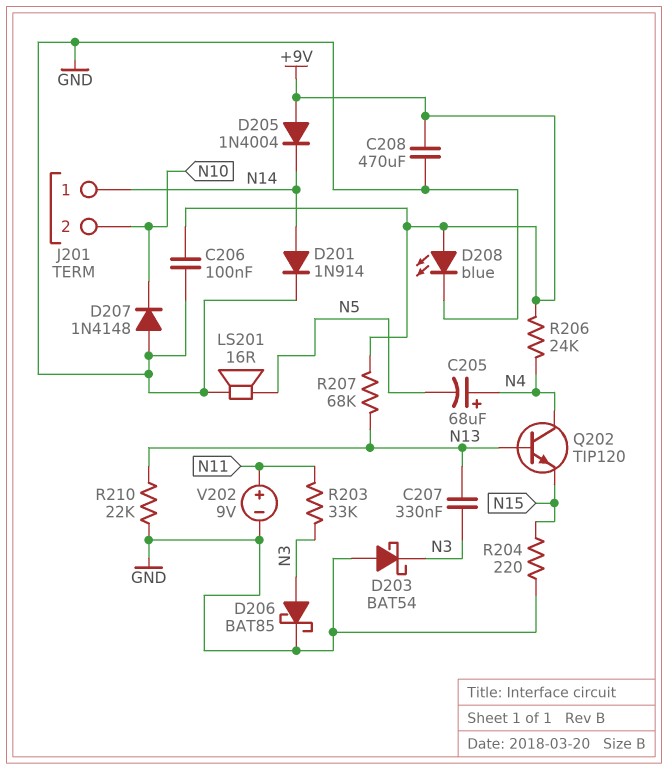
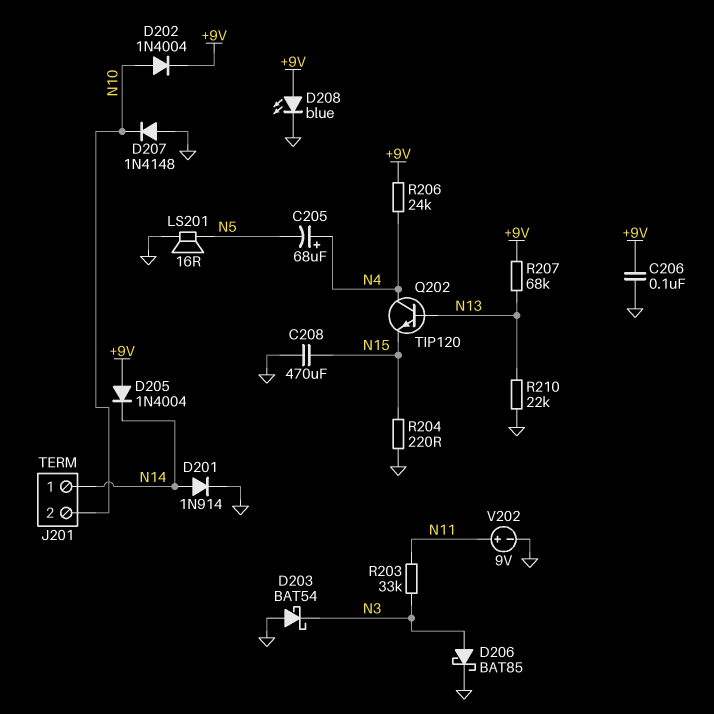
C207: 330nF (N3, N13) -> none
C208: 470uF (+9V, GND) -> 470uF (GND, N15)
D202: none -> diode 1N4004 (A N10, K +9V)

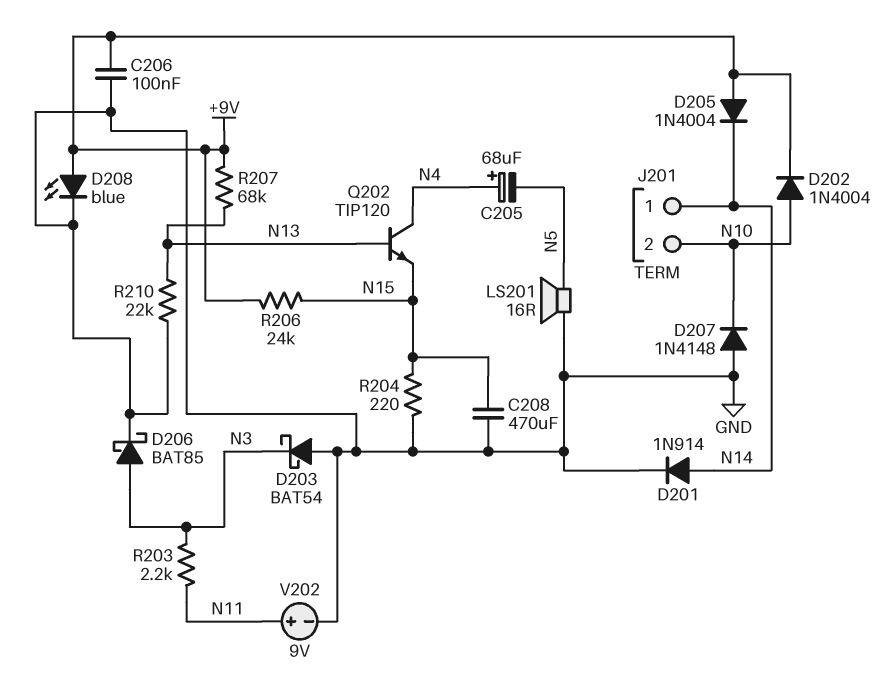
R203: 33k (N3, N11) -> 2.2k (N3, N11)
R206: 24k (+9V, N4) -> 24k (+9V, N15)

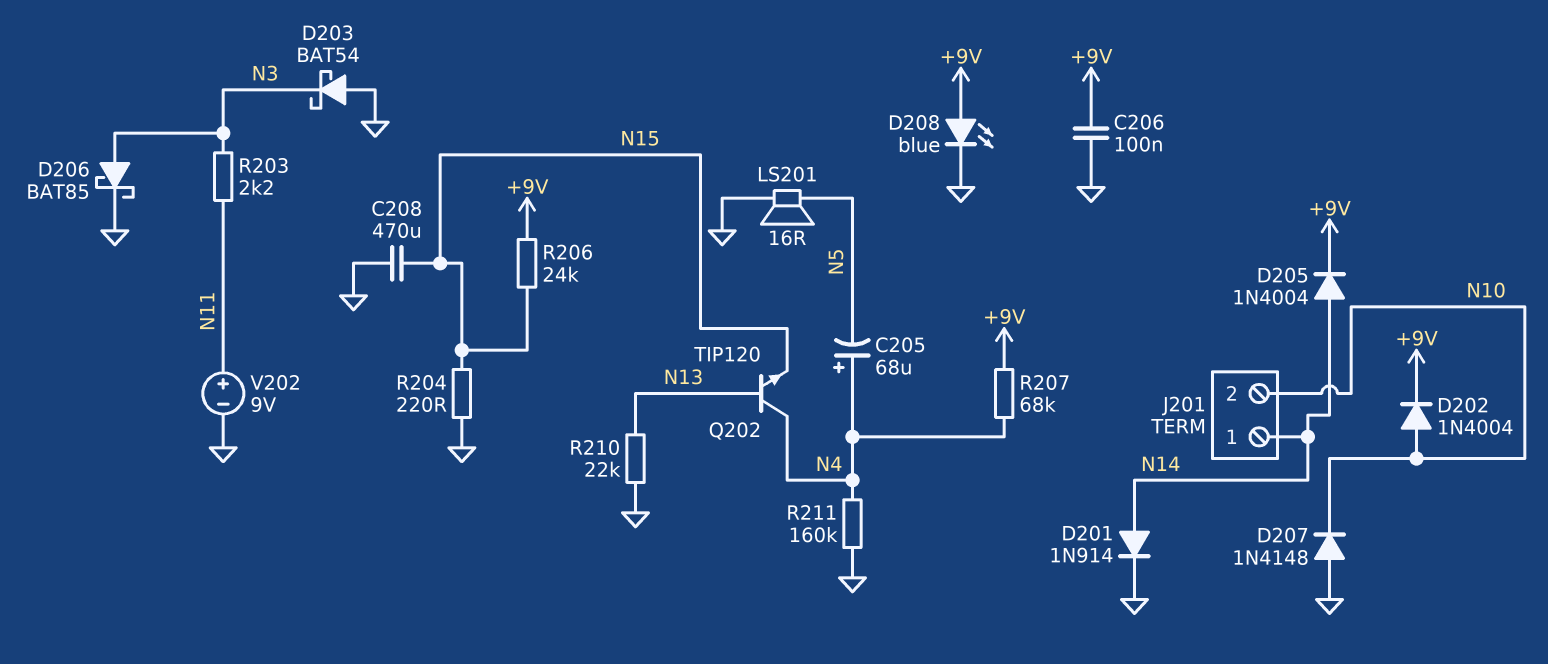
D205: diode 1N4004 (A +9V, K N14) -> diode 1N4004 (A N14, K +9V)
R207: 68k (+9V, N13) -> 68k (+9V, N4)
R211: none -> 160k (GND, N4)

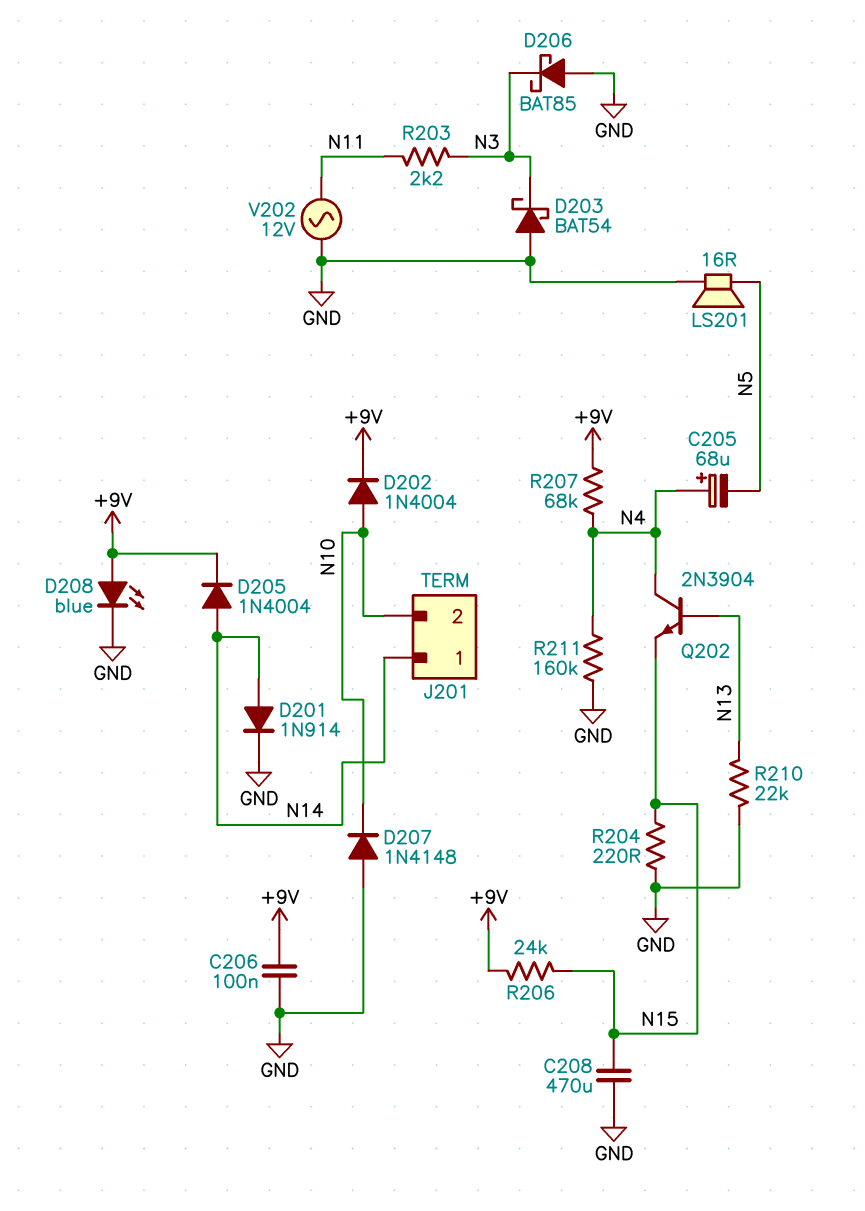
D206: schottky BAT85 (A N3, K GND) -> schottky BAT85 (A GND, K N3)
Q202: NPN TIP120 (B N13, C N4, E N15) -> NPN 2N3904 (B N13, C N4, E N15)
V202: 9V (plus N11, minus GND) -> AC 12V (GND, N11)

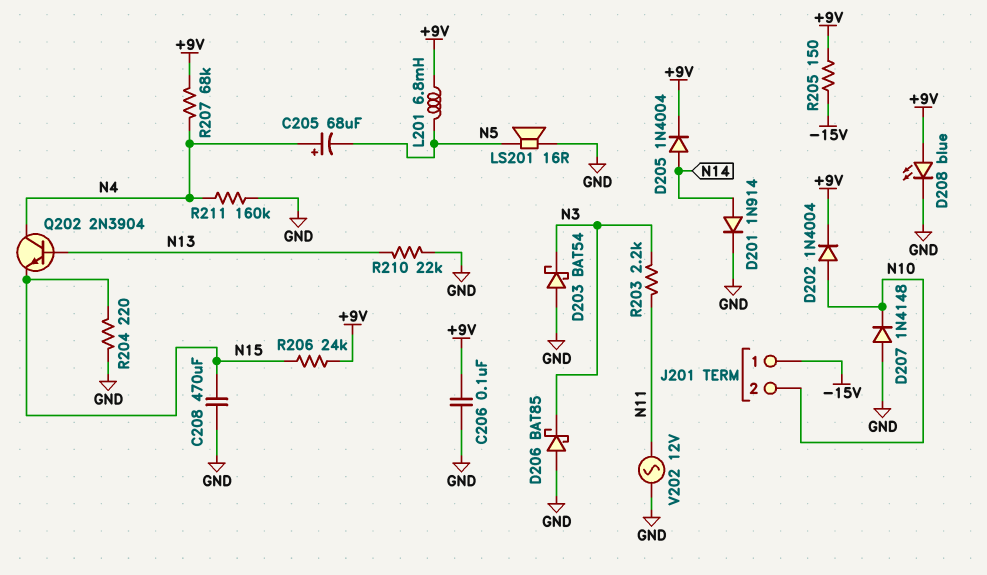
J201 pin 1: N14 -> -15V
L201: none -> 6.8mH (+9V, N5)
R205: none -> 150 (+9V, -15V)

